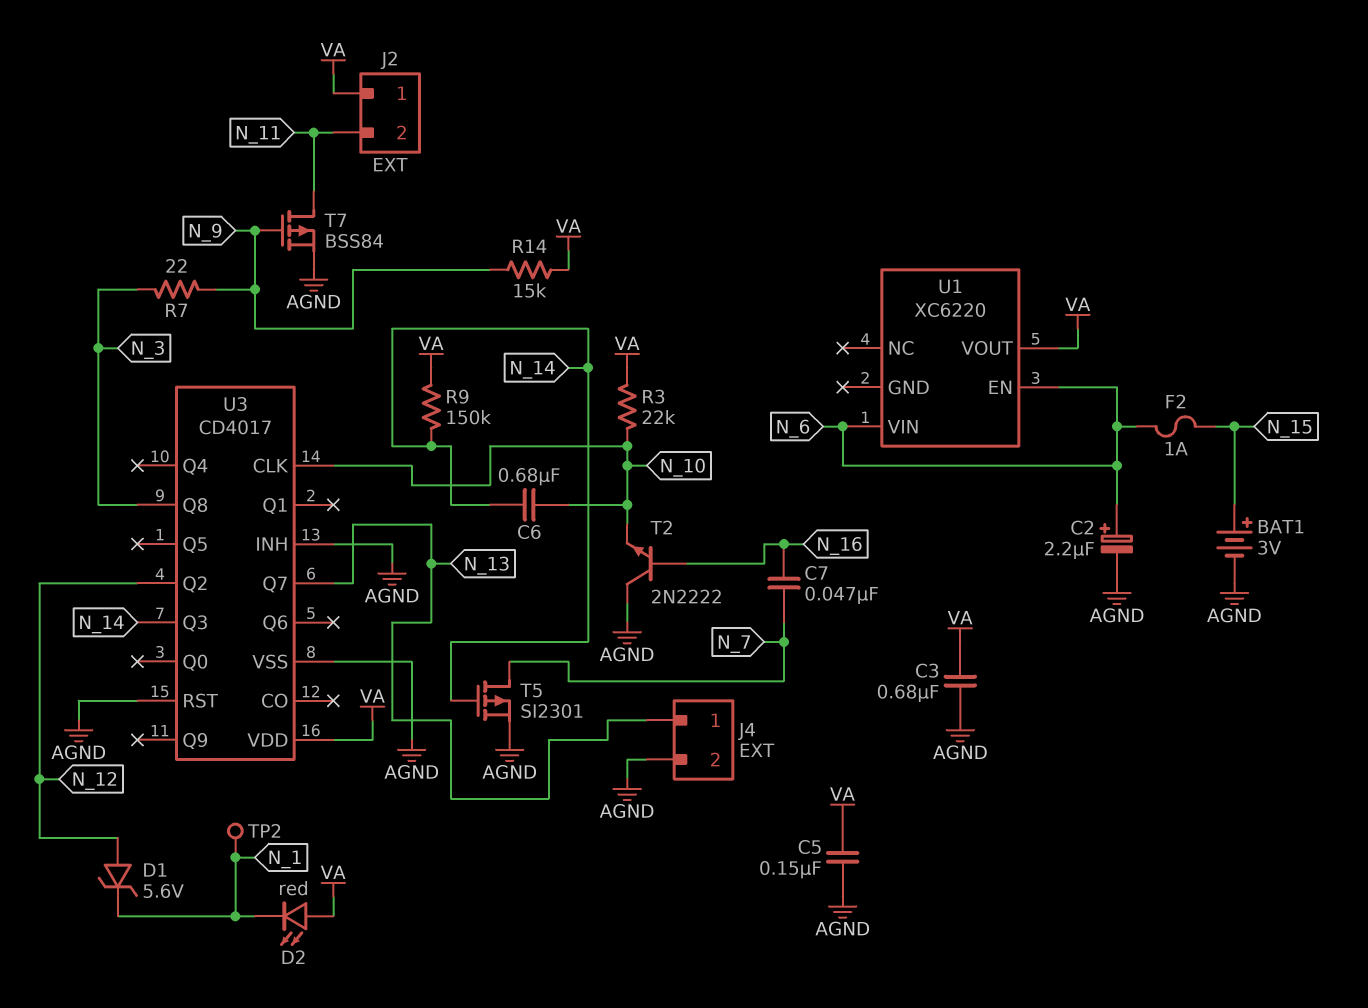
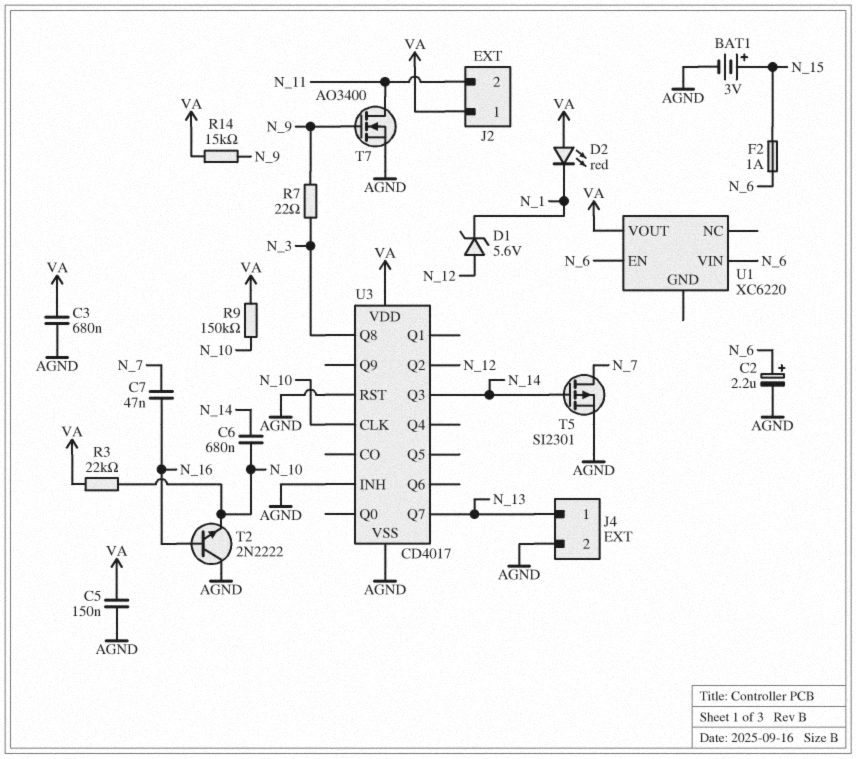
R9: 150k (N_14, VA) -> 150k (N_10, VA)
T7: PMOS BSS84 (G N_9, D N_11, S AGND) -> NMOS AO3400 (G N_9, D N_11, S AGND)
TP2: test point (N_1) -> none

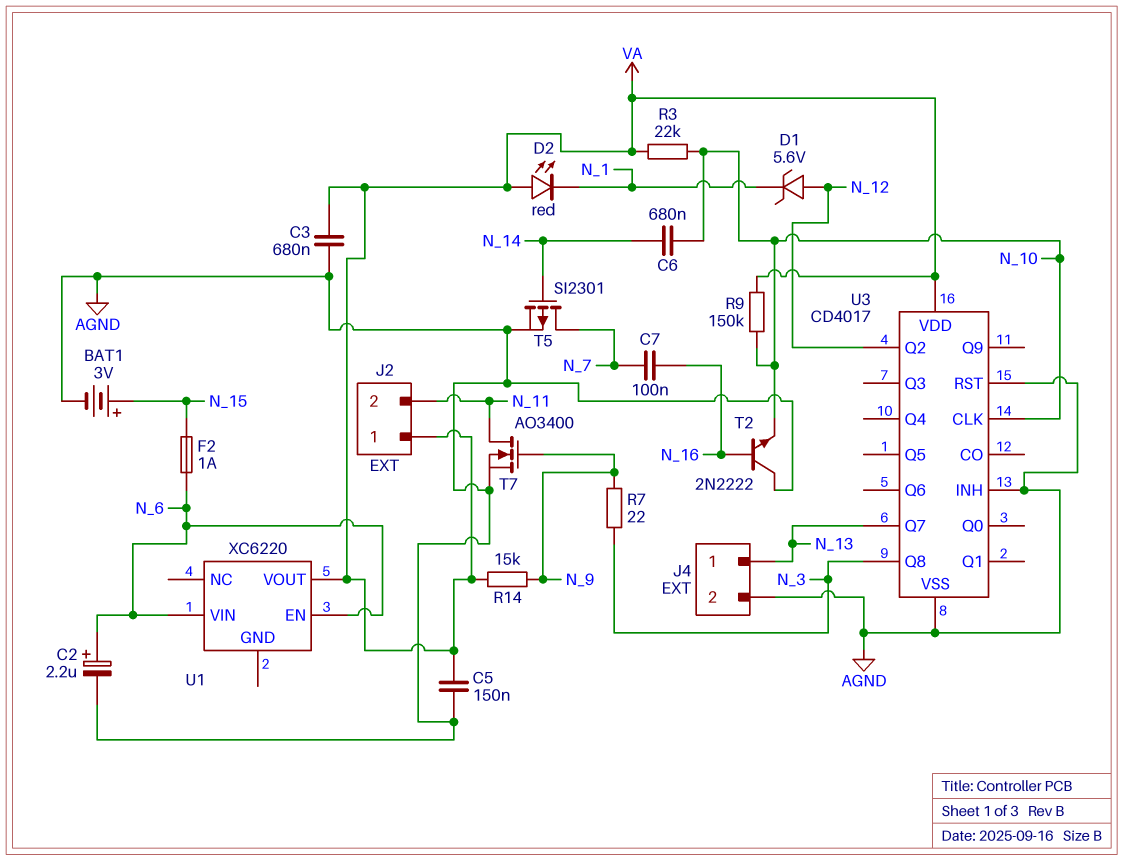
C7: 47nF (N_7, N_16) -> 100nF (N_7, N_16)
U3 pin Q3: N_14 -> none

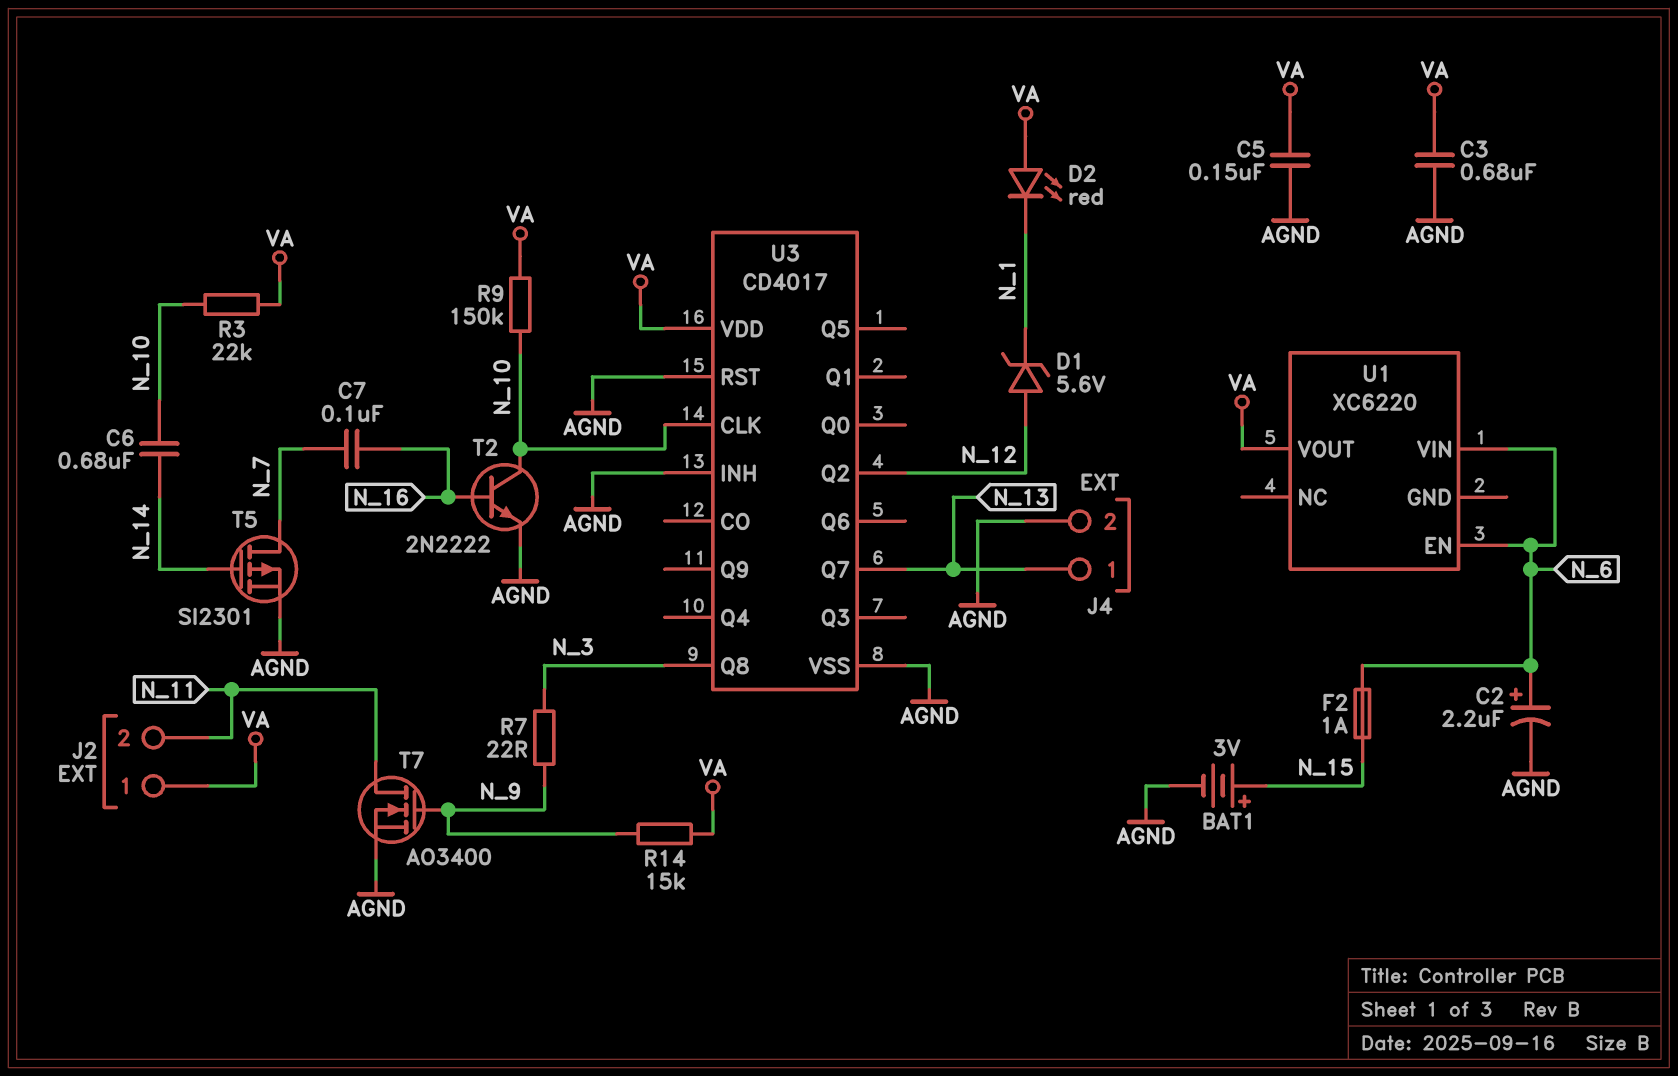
T2: NPN 2N2222 (B N_16, C AGND, E N_10) -> NPN 2N2222 (B N_16, C N_10, E AGND)

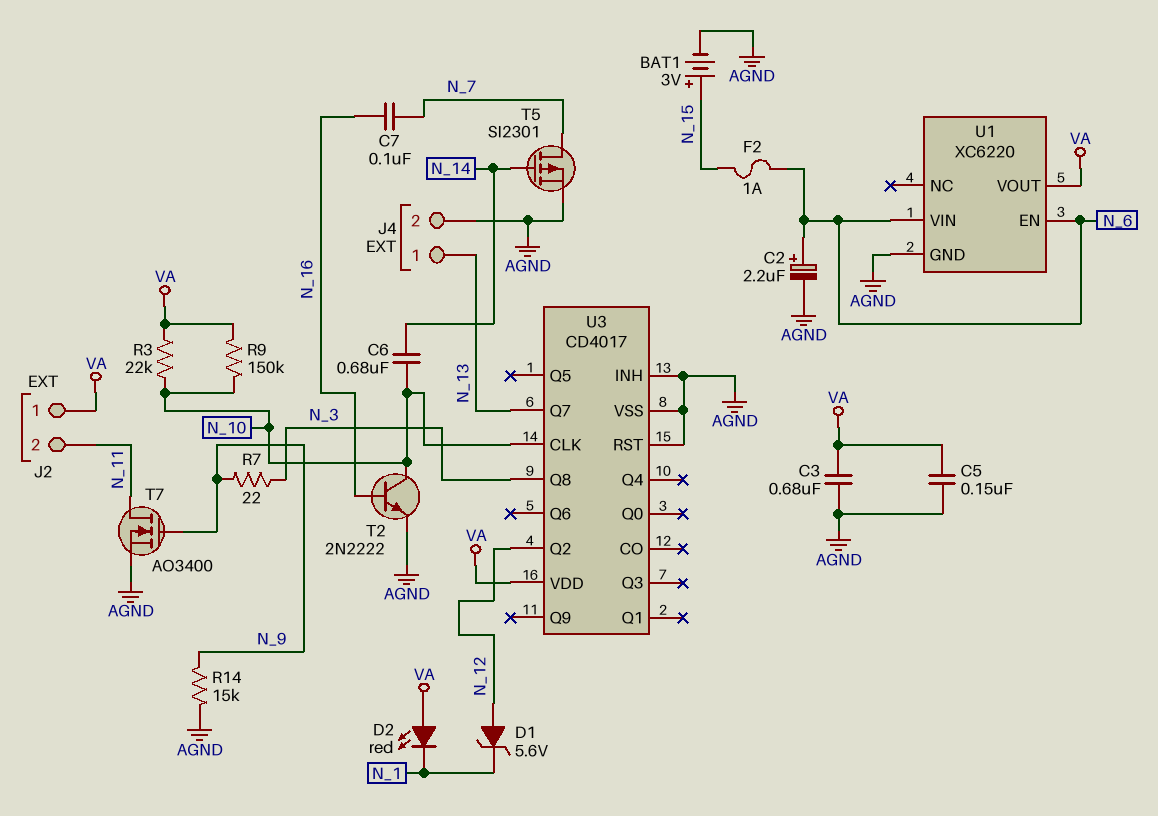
R14: 15k (N_9, VA) -> 15k (AGND, N_9)
U1 pin GND: none -> AGND

